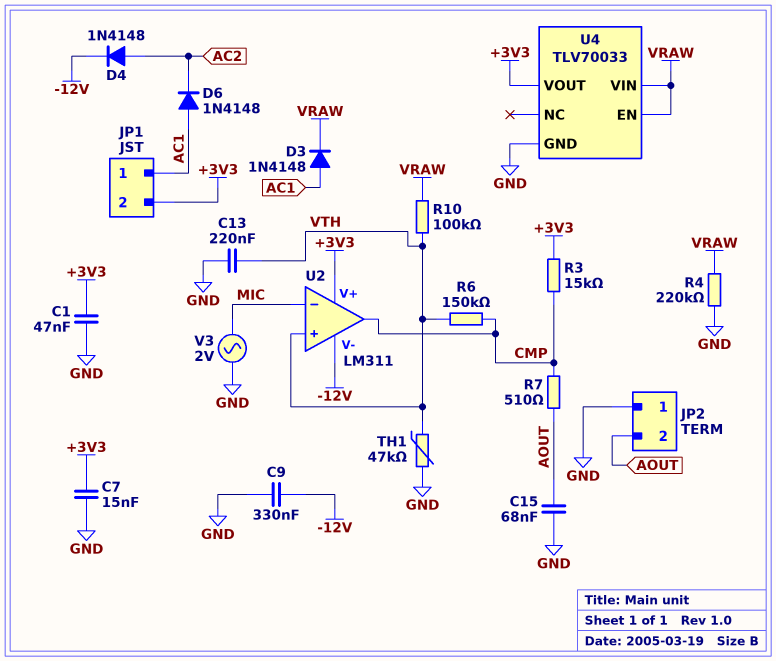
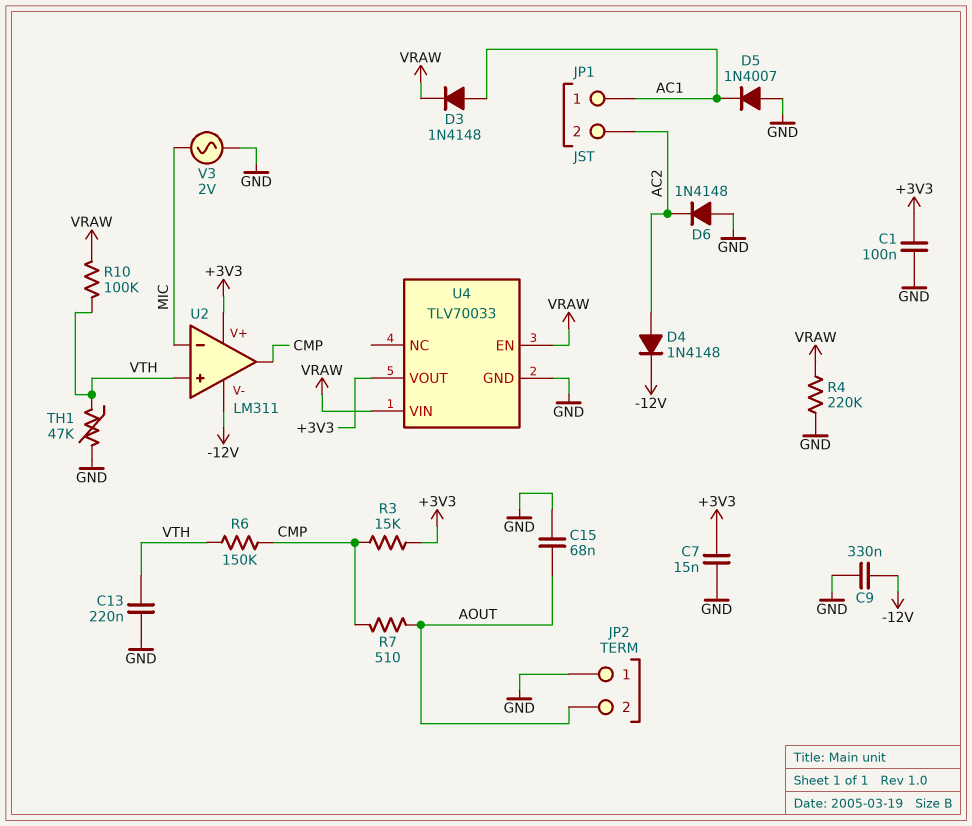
C1: 47nF (+3V3, GND) -> 100nF (+3V3, GND)
D5: none -> diode 1N4007 (A GND, K AC1)
D6: diode 1N4148 (A AC1, K AC2) -> diode 1N4148 (A GND, K AC2)
JP1 pin 2: +3V3 -> AC2

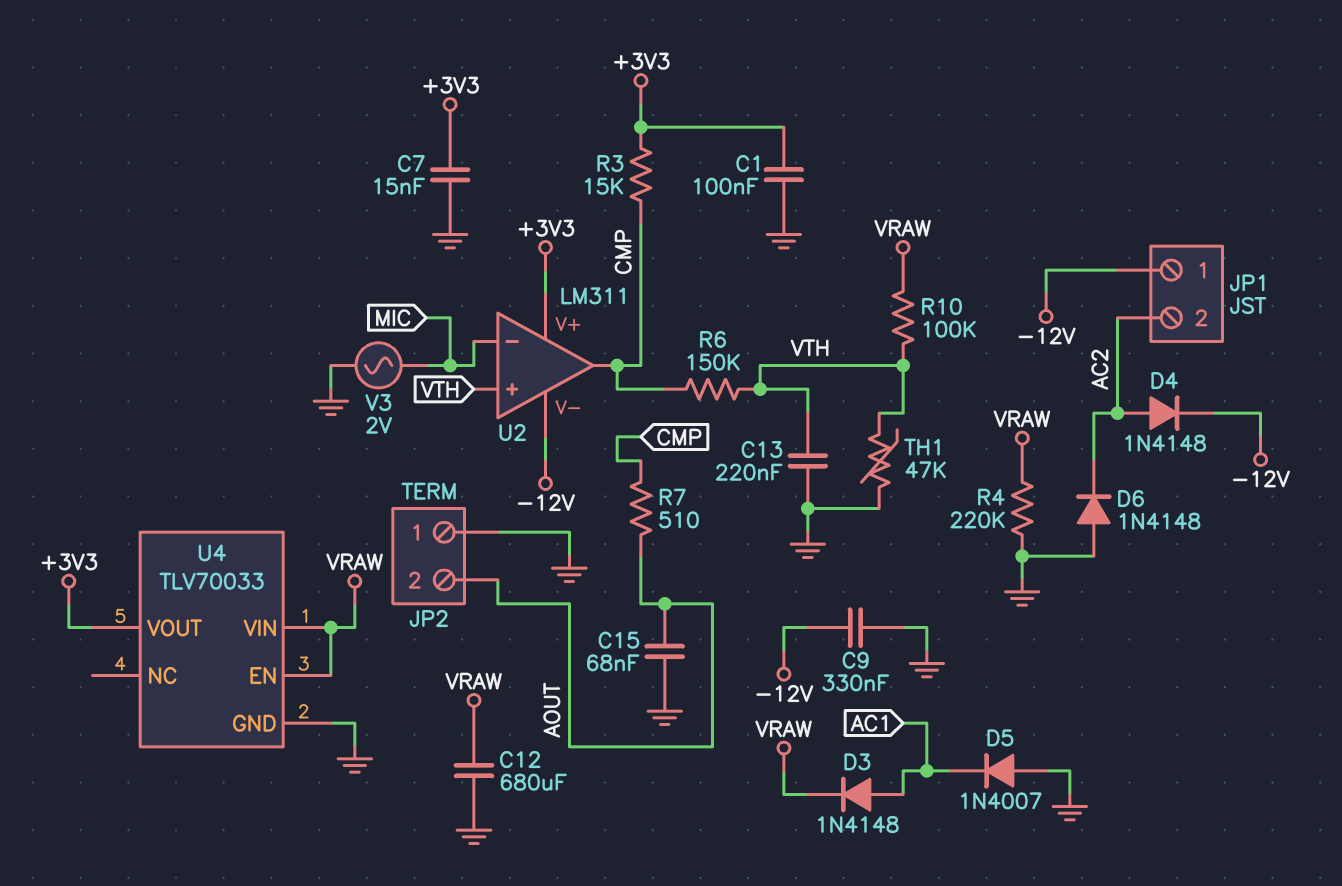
C12: none -> 680uF (GND, VRAW)
JP1 pin 1: AC1 -> -12V

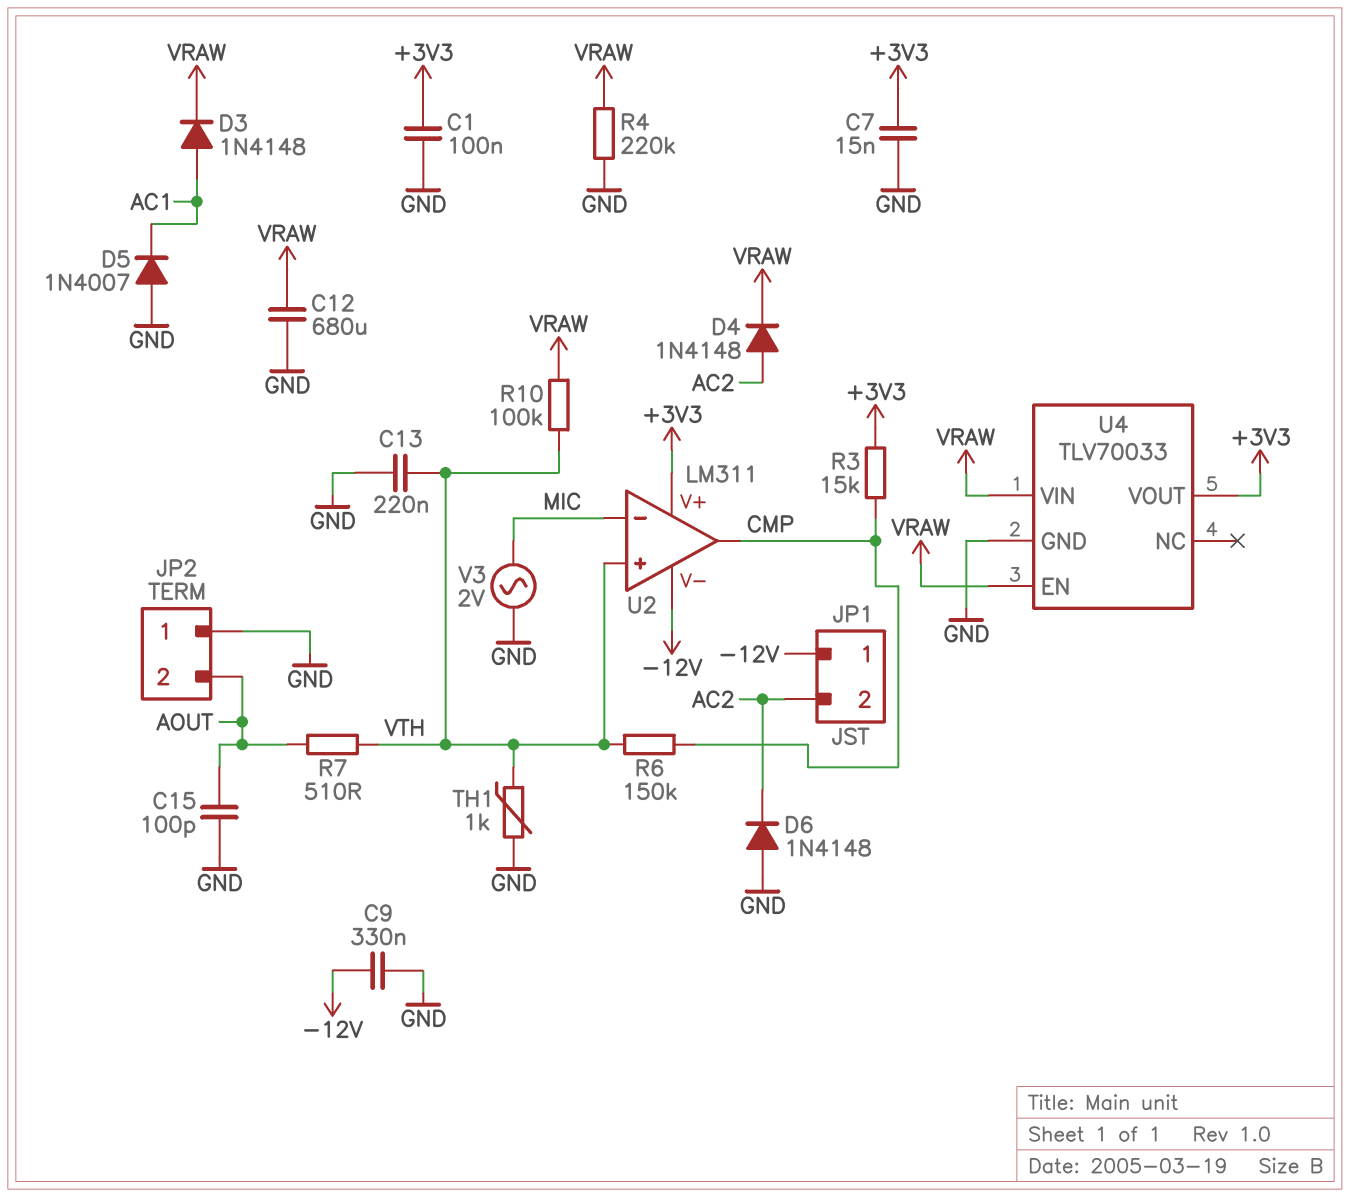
C15: 68nF (AOUT, GND) -> 100pF (AOUT, GND)
D4: diode 1N4148 (A AC2, K -12V) -> diode 1N4148 (A AC2, K VRAW)
R7: 510 (AOUT, CMP) -> 510 (AOUT, VTH)
TH1: 47k (GND, VTH) -> 1k (GND, VTH)

